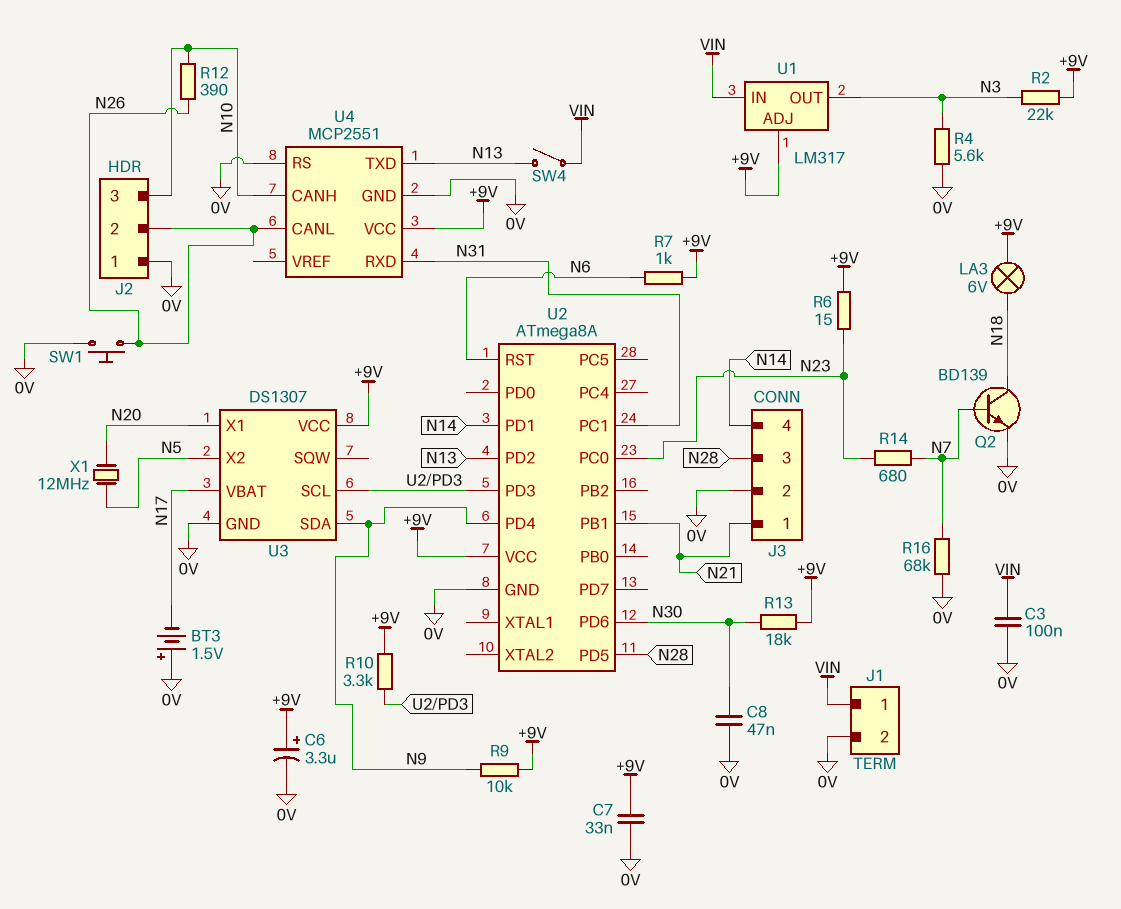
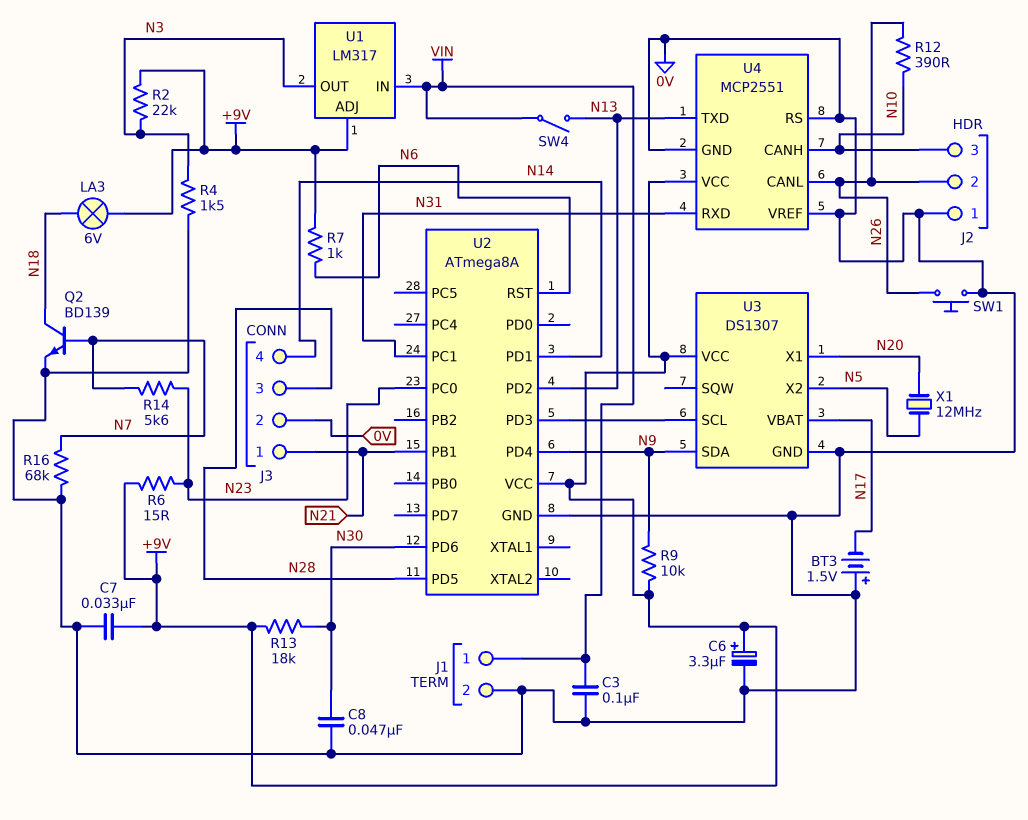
R4: 5.6k (0V, N3) -> 1.5k (0V, N3)
R10: 3.3k (+9V, U2/PD3) -> none
R14: 680 (N7, N23) -> 5.6k (N7, N23)
U4 pin VREF: none -> 0V

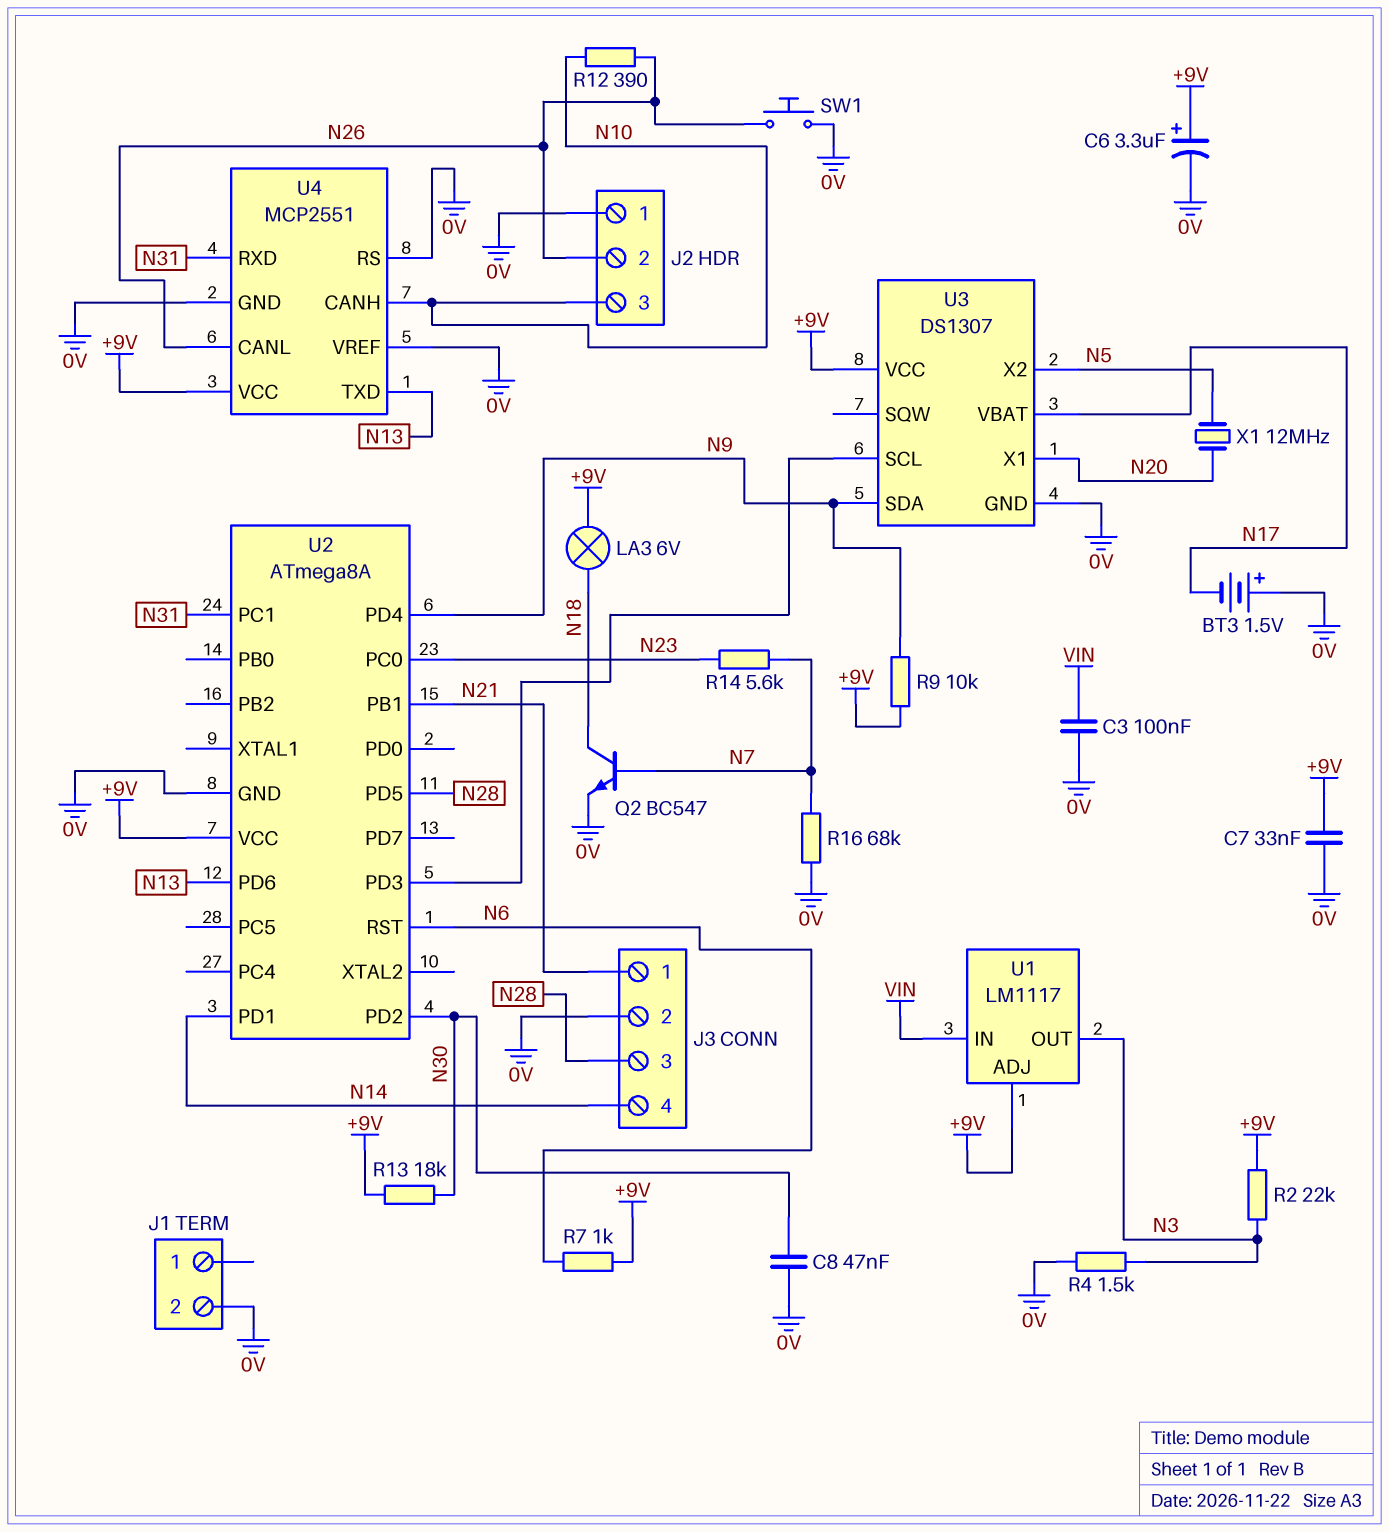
J1 pin 1: VIN -> none
Q2: NPN BD139 (B N7, C N18, E 0V) -> NPN BC547 (B N7, C N18, E 0V)
R6: 15 (+9V, N23) -> none
SW4: switch (N13, VIN) -> none
U1: LM317 -> LM1117
U2 pin PD2: N13 -> N30
U2 pin PD6: N30 -> N13

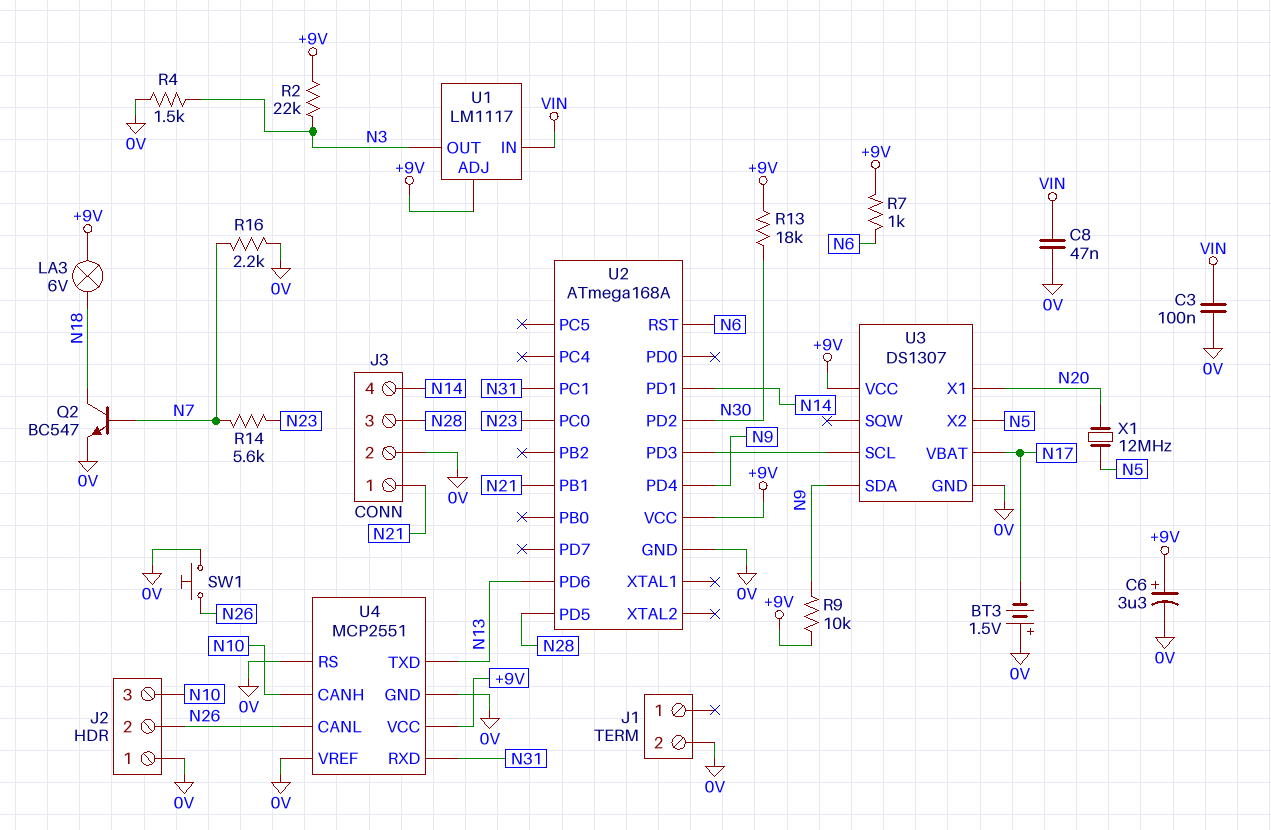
C7: 33nF (+9V, 0V) -> none
C8: 47nF (0V, N30) -> 47nF (0V, VIN)
R12: 390 (N10, N26) -> none
R16: 68k (0V, N7) -> 2.2k (0V, N7)
U2: ATmega8A -> ATmega168A

